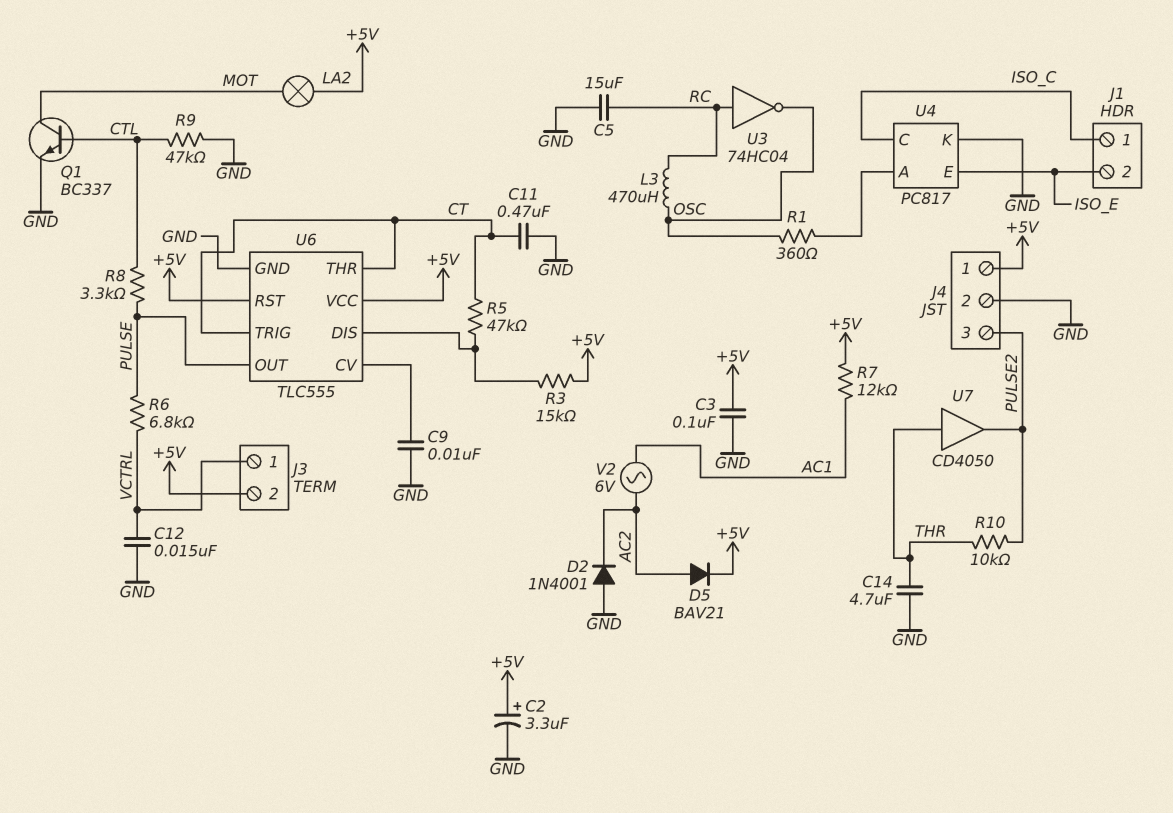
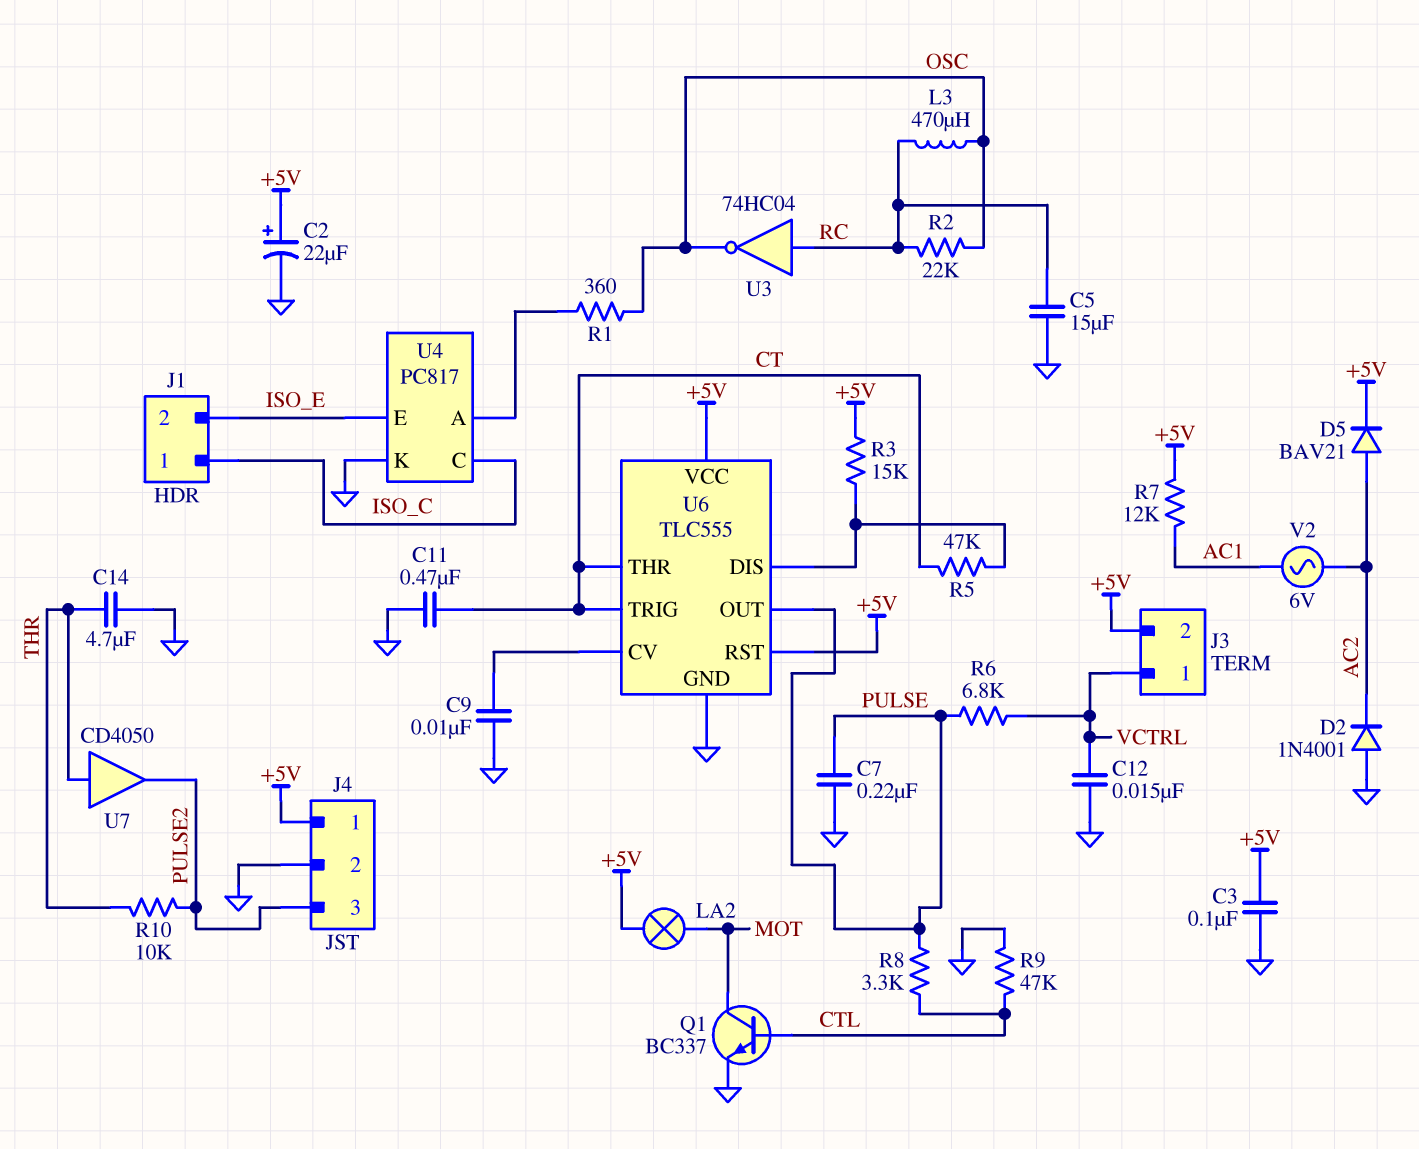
C2: 3.3uF (plus +5V, minus GND) -> 22uF (plus +5V, minus GND)
C7: none -> 220nF (GND, PULSE)
R2: none -> 22k (OSC, RC)

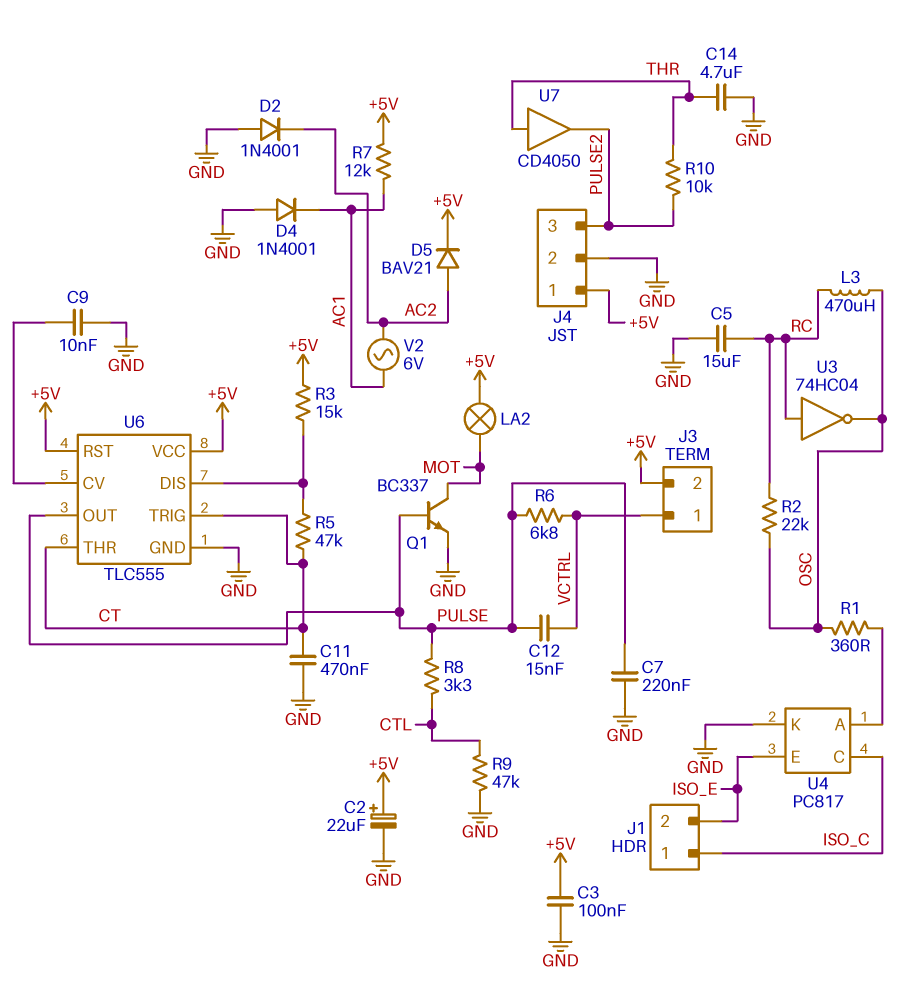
C12: 15nF (GND, VCTRL) -> 15nF (PULSE, VCTRL)
D4: none -> diode 1N4001 (A GND, K AC1)
Q1: NPN BC337 (B CTL, C MOT, E GND) -> NPN BC337 (B PULSE, C MOT, E GND)

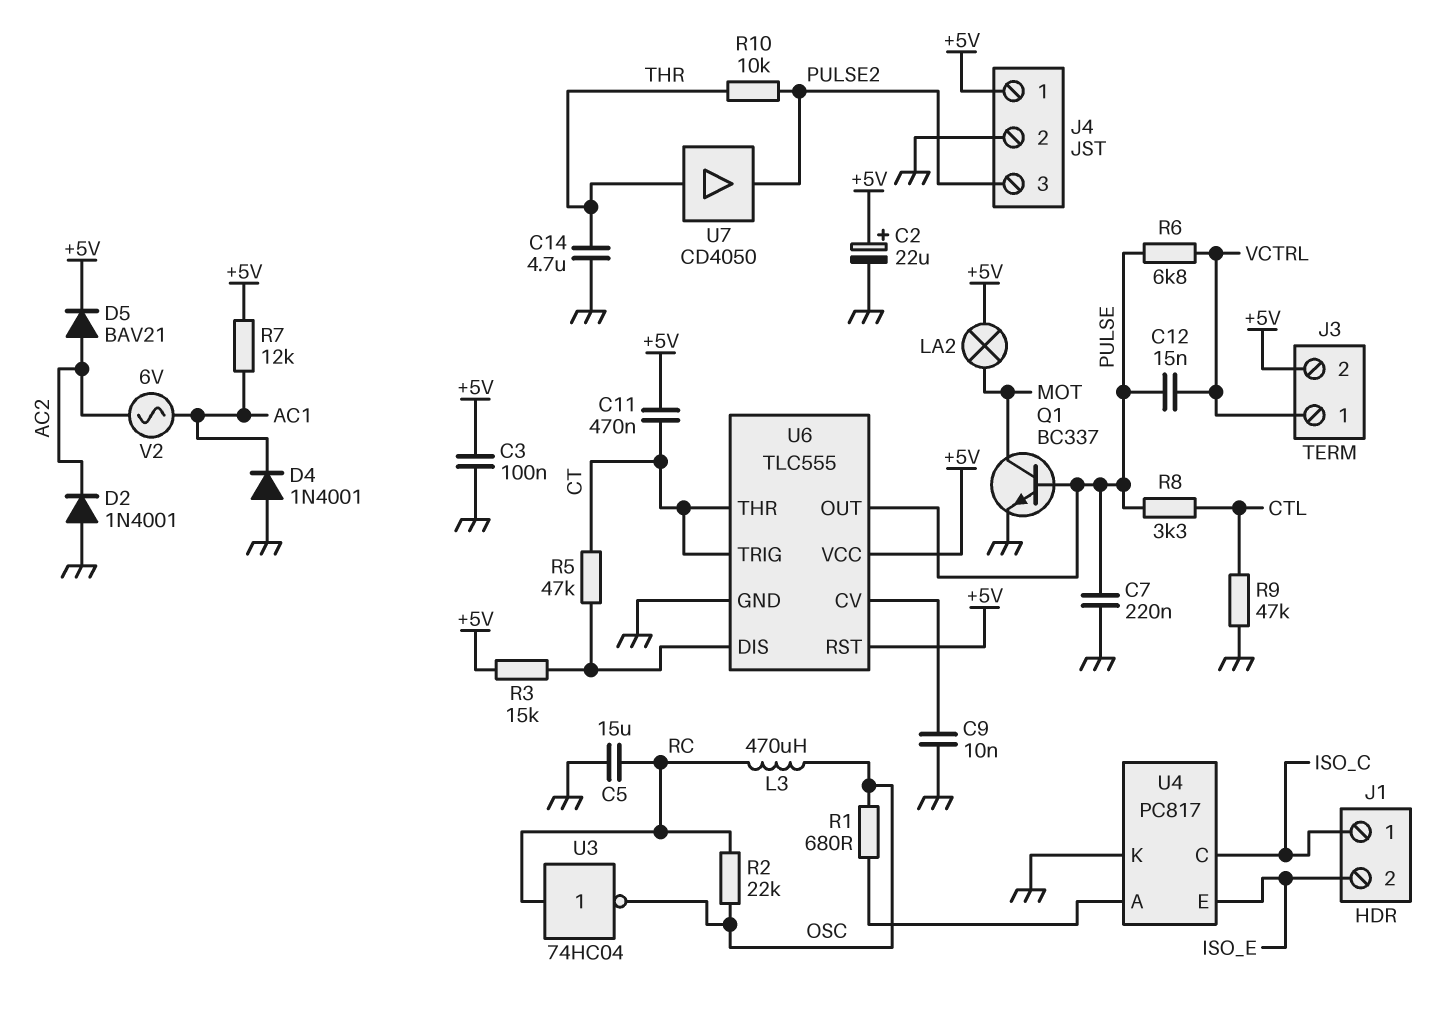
C11: 470nF (CT, GND) -> 470nF (+5V, CT)
R1: 360 (OSC, U4/A) -> 680 (OSC, U4/A)

